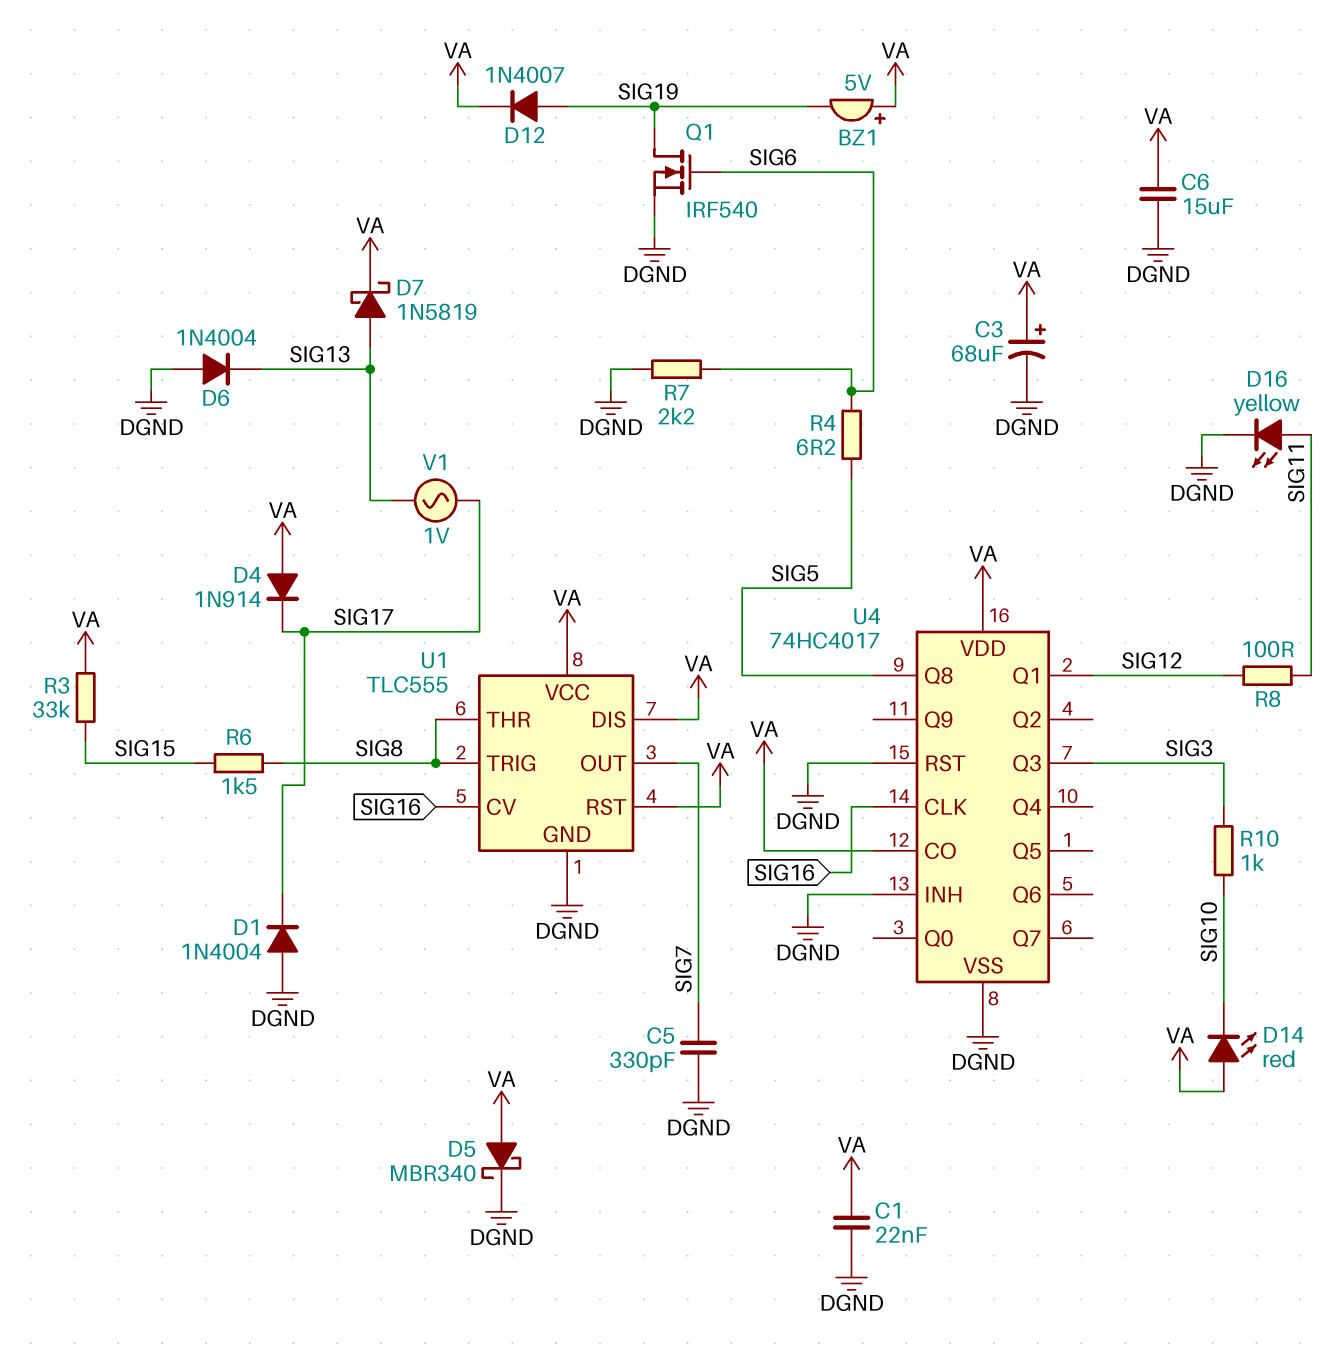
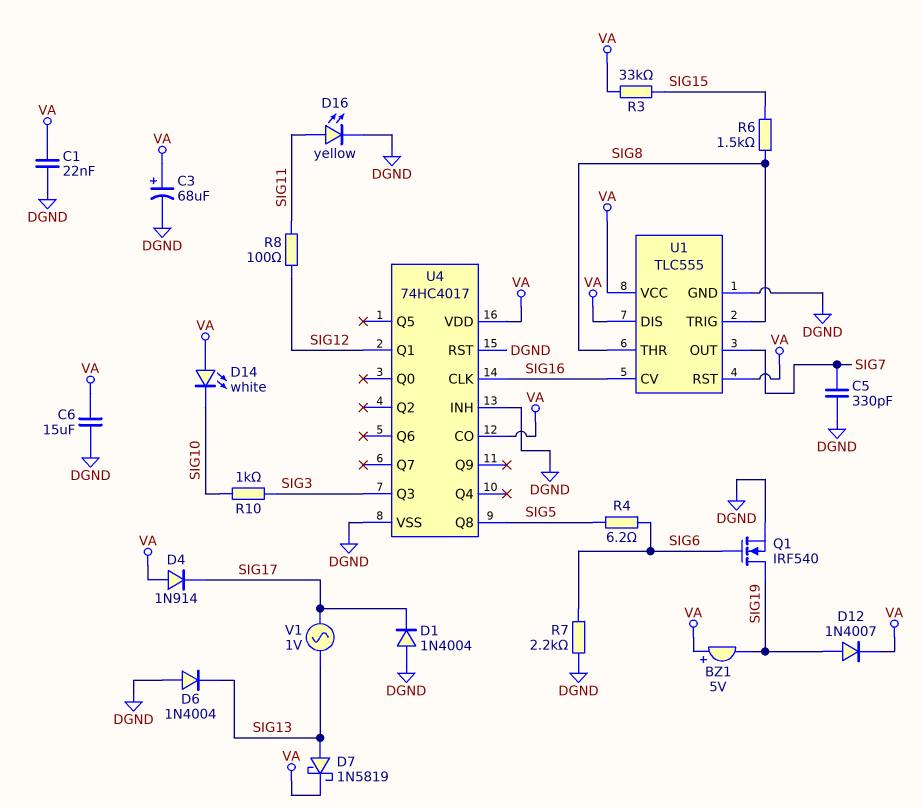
D5: schottky MBR340 (A VA, K DGND) -> none
D14: LED red (A VA, K SIG10) -> LED white (A VA, K SIG10)

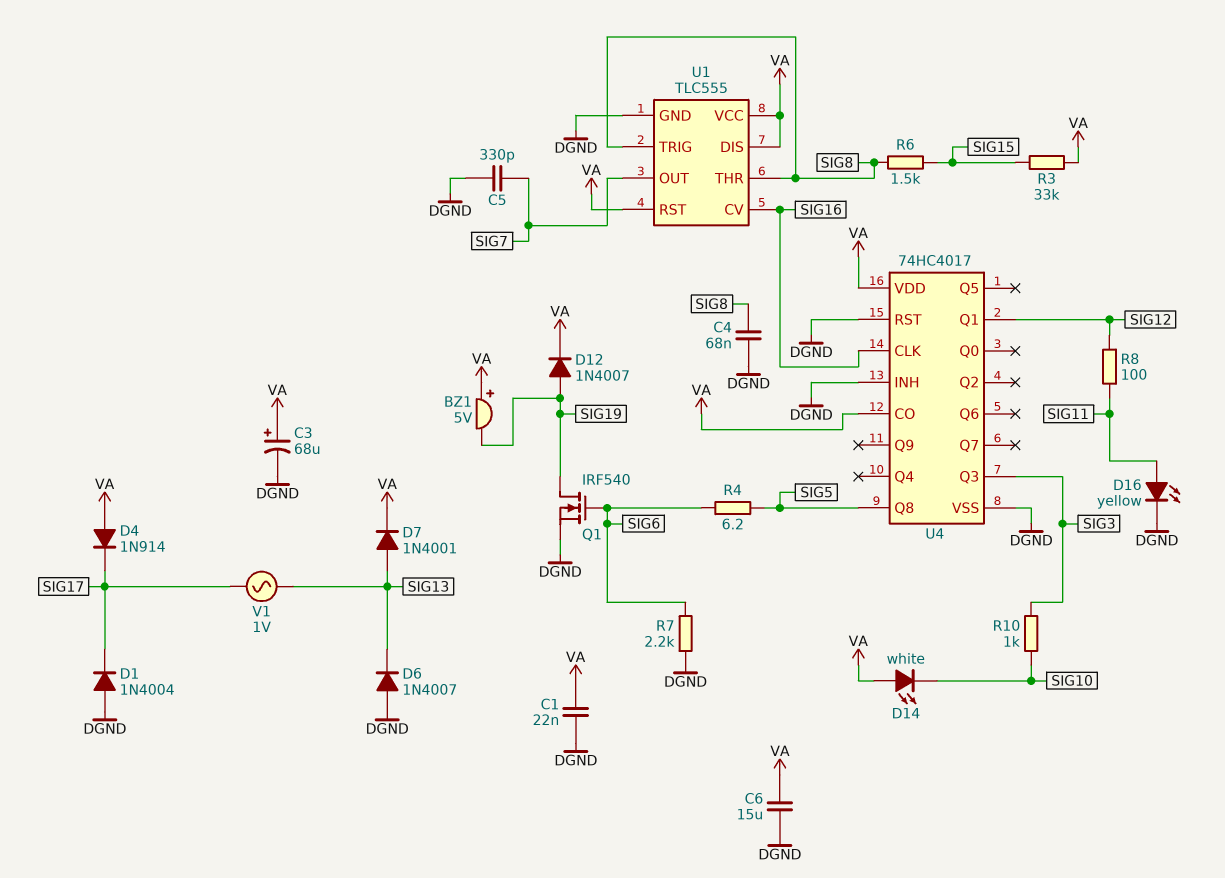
C4: none -> 68nF (DGND, SIG8)
D6: diode 1N4004 (A DGND, K SIG13) -> diode 1N4007 (A DGND, K SIG13)
D7: schottky 1N5819 (A SIG13, K VA) -> diode 1N4001 (A SIG13, K VA)

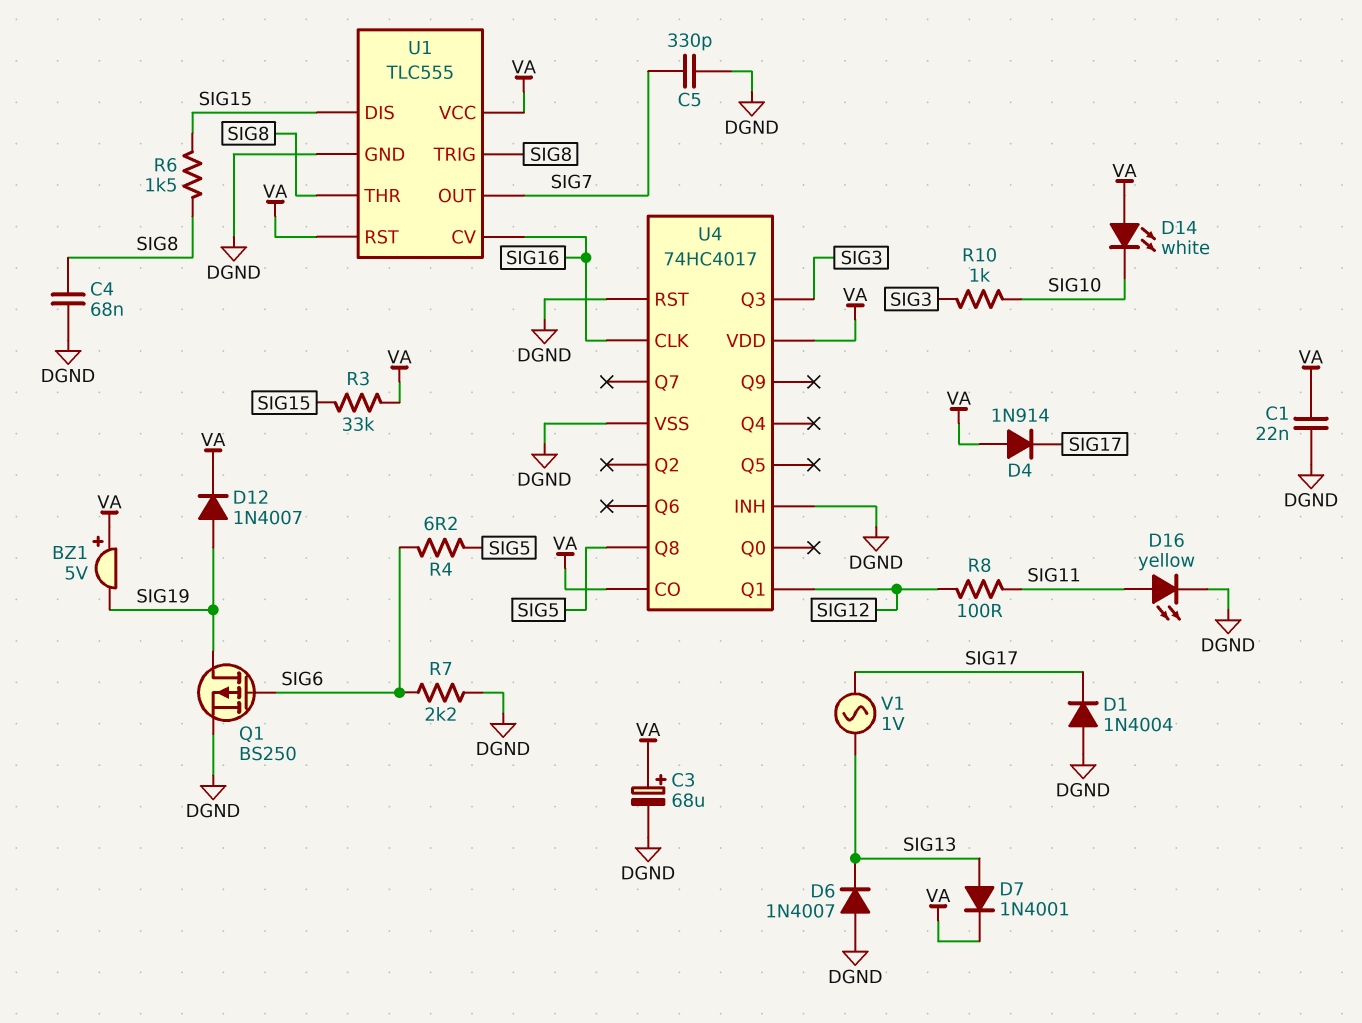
C6: 15uF (DGND, VA) -> none
Q1: NMOS IRF540 (G SIG6, D SIG19, S DGND) -> PMOS BS250 (G SIG6, D SIG19, S DGND)
U1 pin DIS: VA -> SIG15

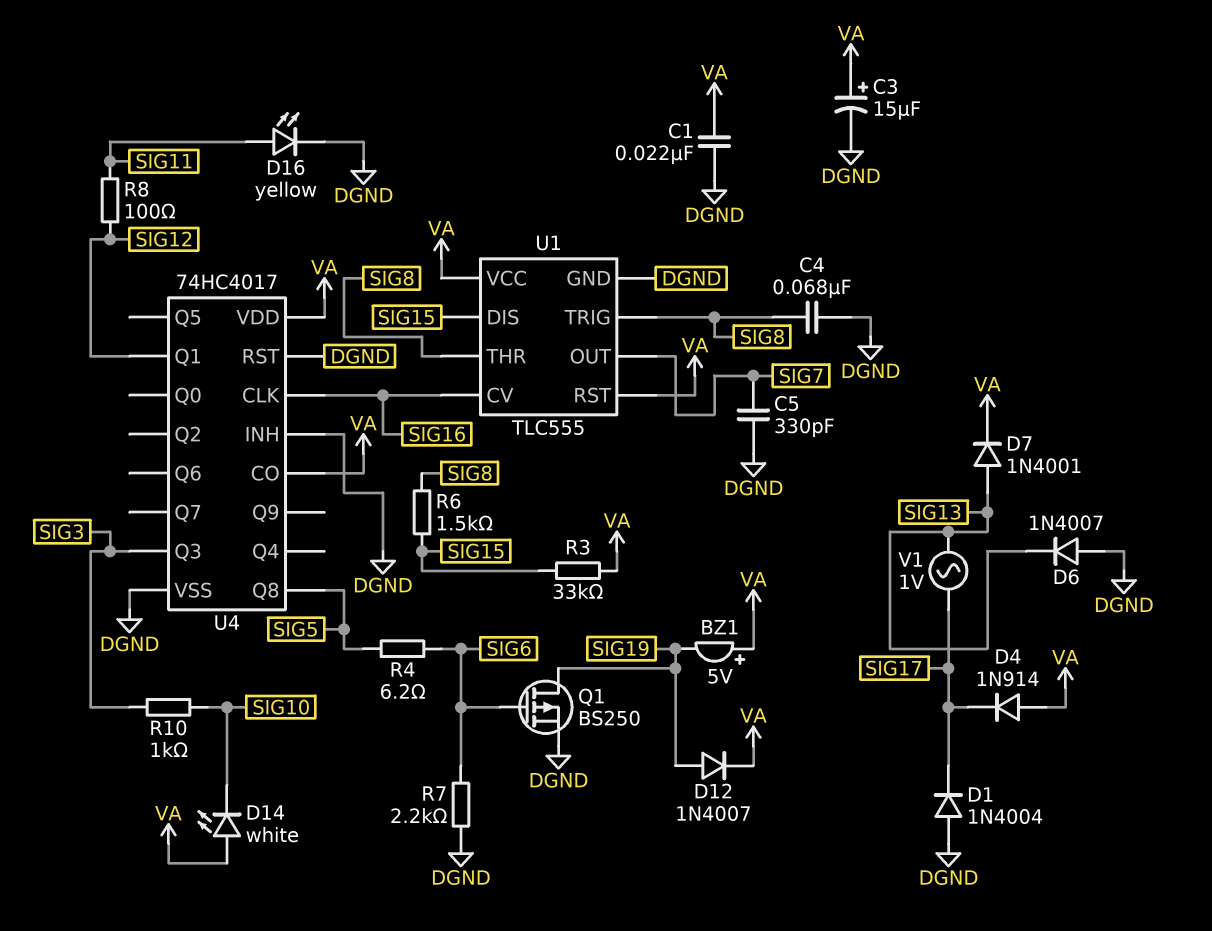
C3: 68uF (plus VA, minus DGND) -> 15uF (plus VA, minus DGND)

